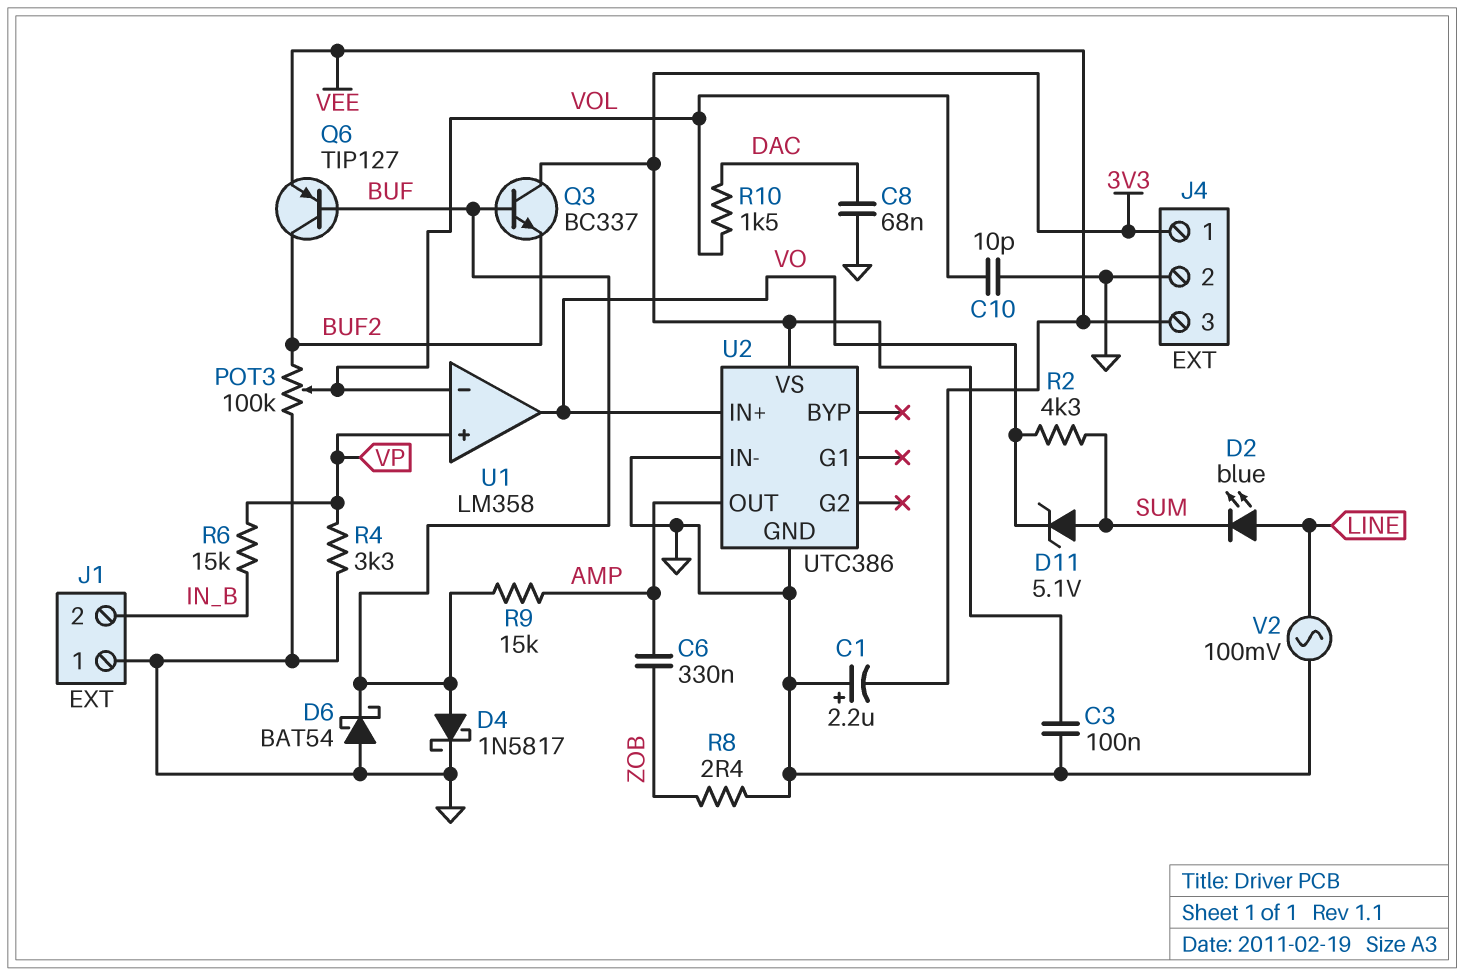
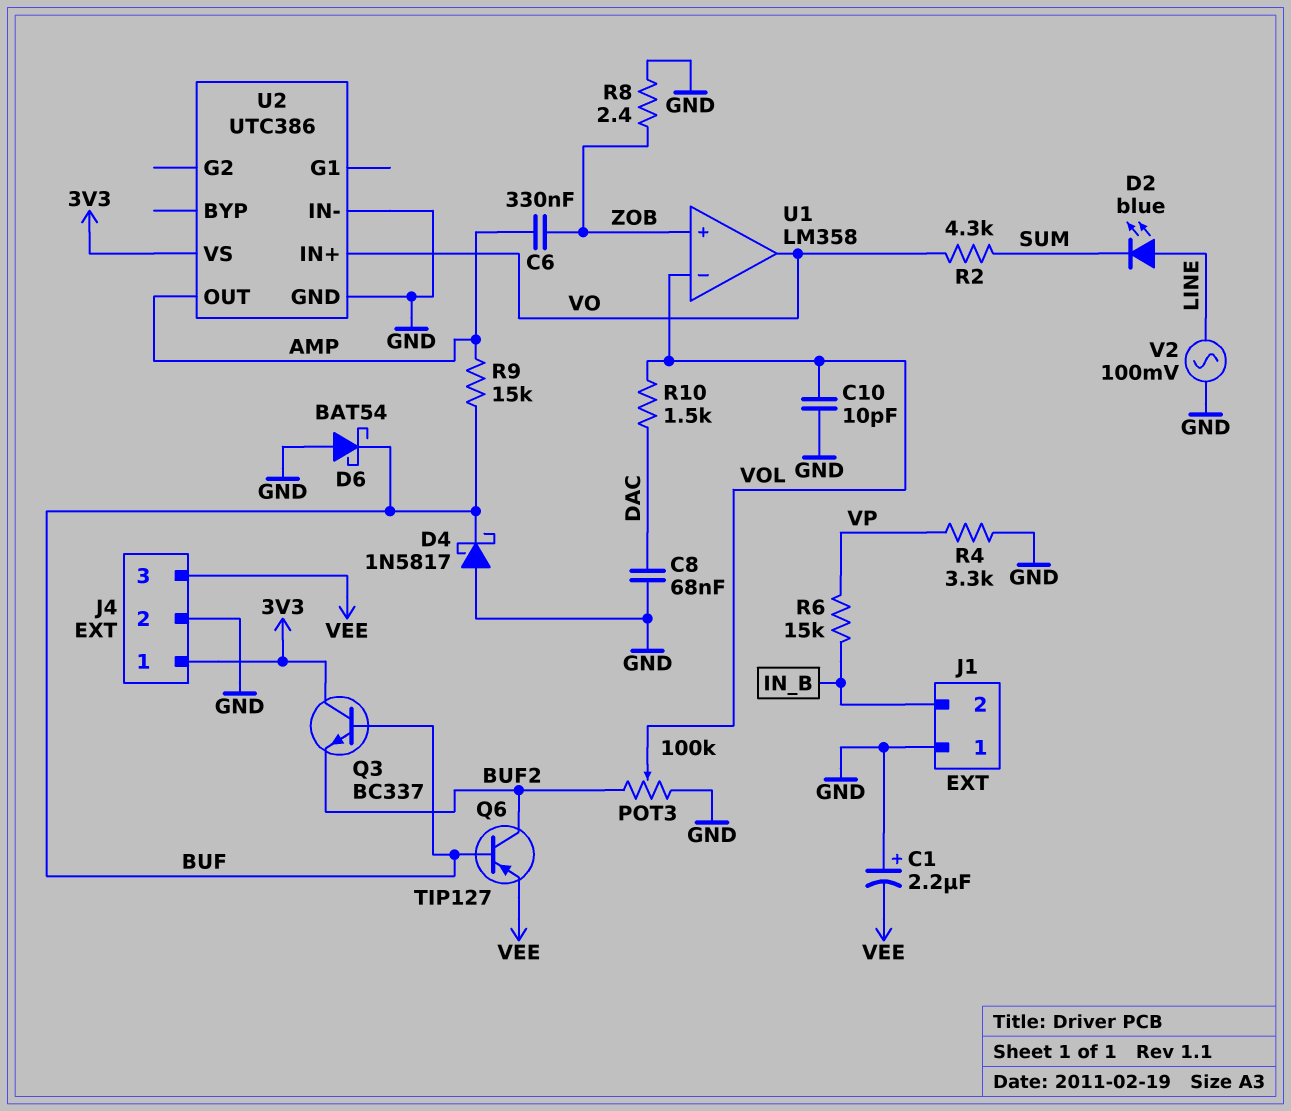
C3: 100nF (3V3, GND) -> none
D4: schottky 1N5817 (A BUF, K GND) -> schottky 1N5817 (A GND, K BUF)
D11: zener 5.1V (A SUM, K VO) -> none
U1 pin in+: VP -> ZOB

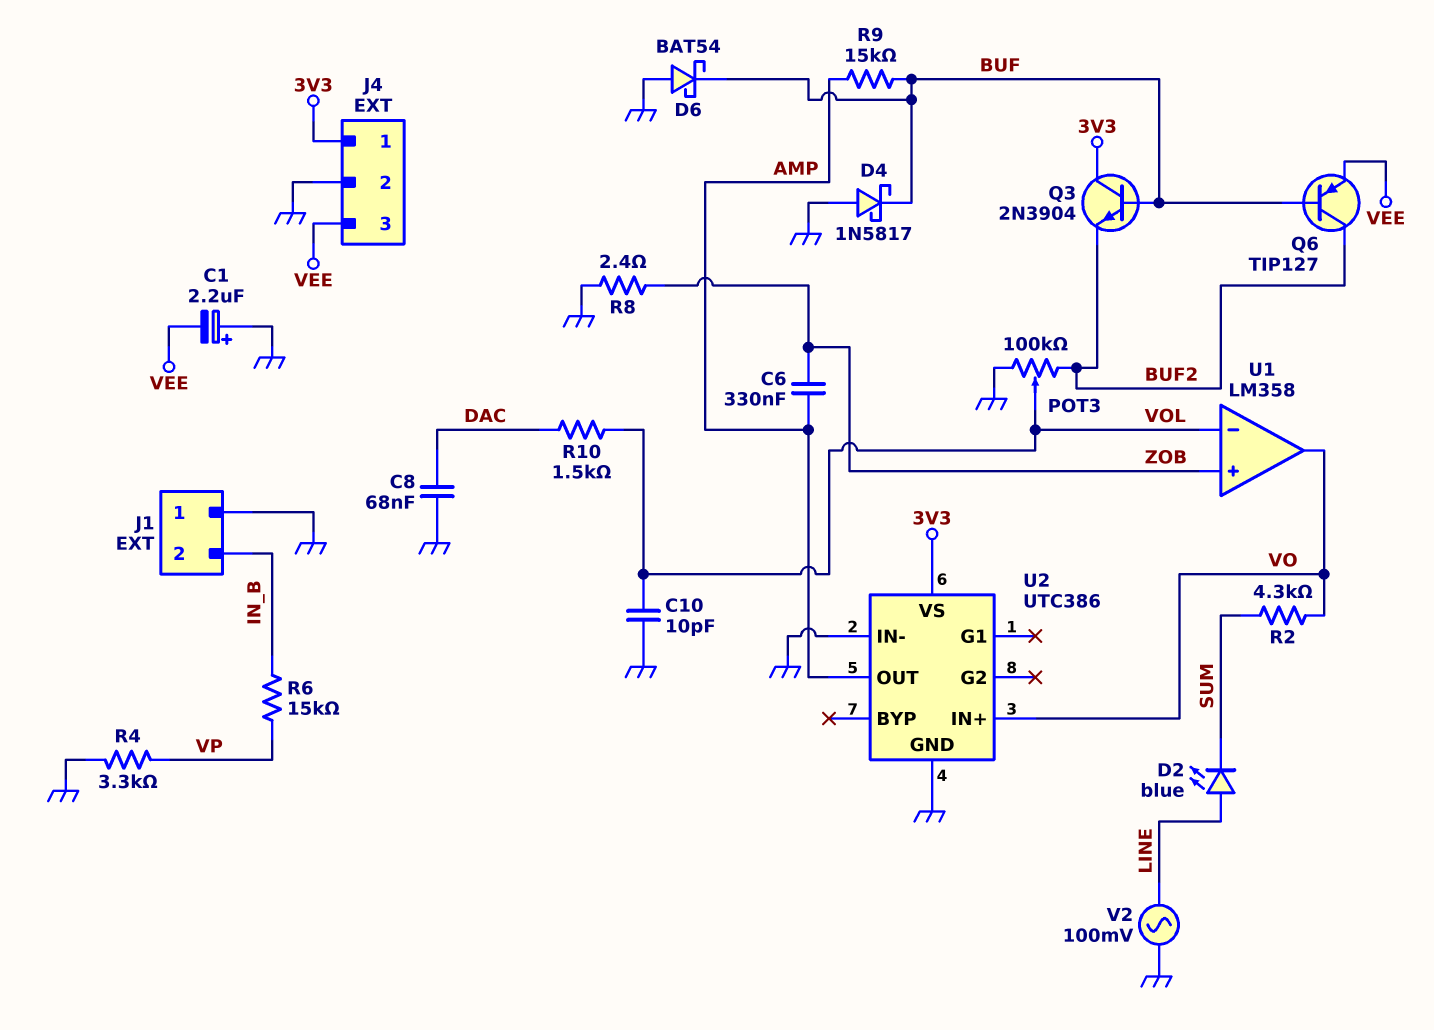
Q3: NPN BC337 (B BUF, C 3V3, E BUF2) -> NPN 2N3904 (B BUF, C 3V3, E BUF2)

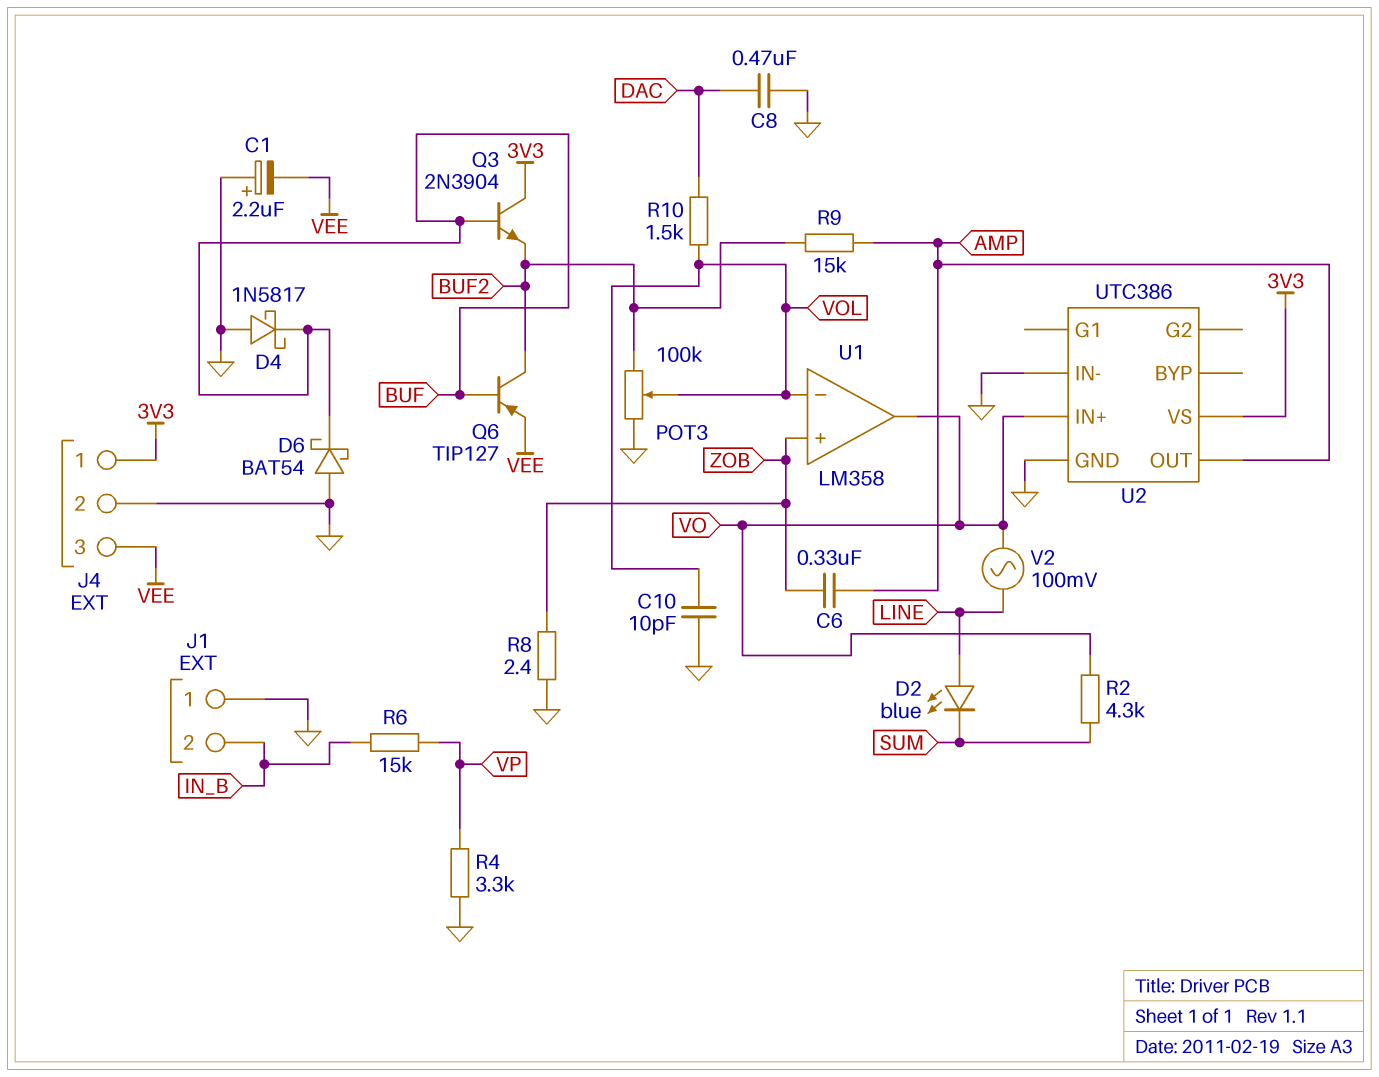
C8: 68nF (DAC, GND) -> 470nF (DAC, GND)
R9: 15k (AMP, BUF) -> 15k (AMP, BUF2)
V2: AC 100mV (GND, LINE) -> AC 100mV (LINE, VO)

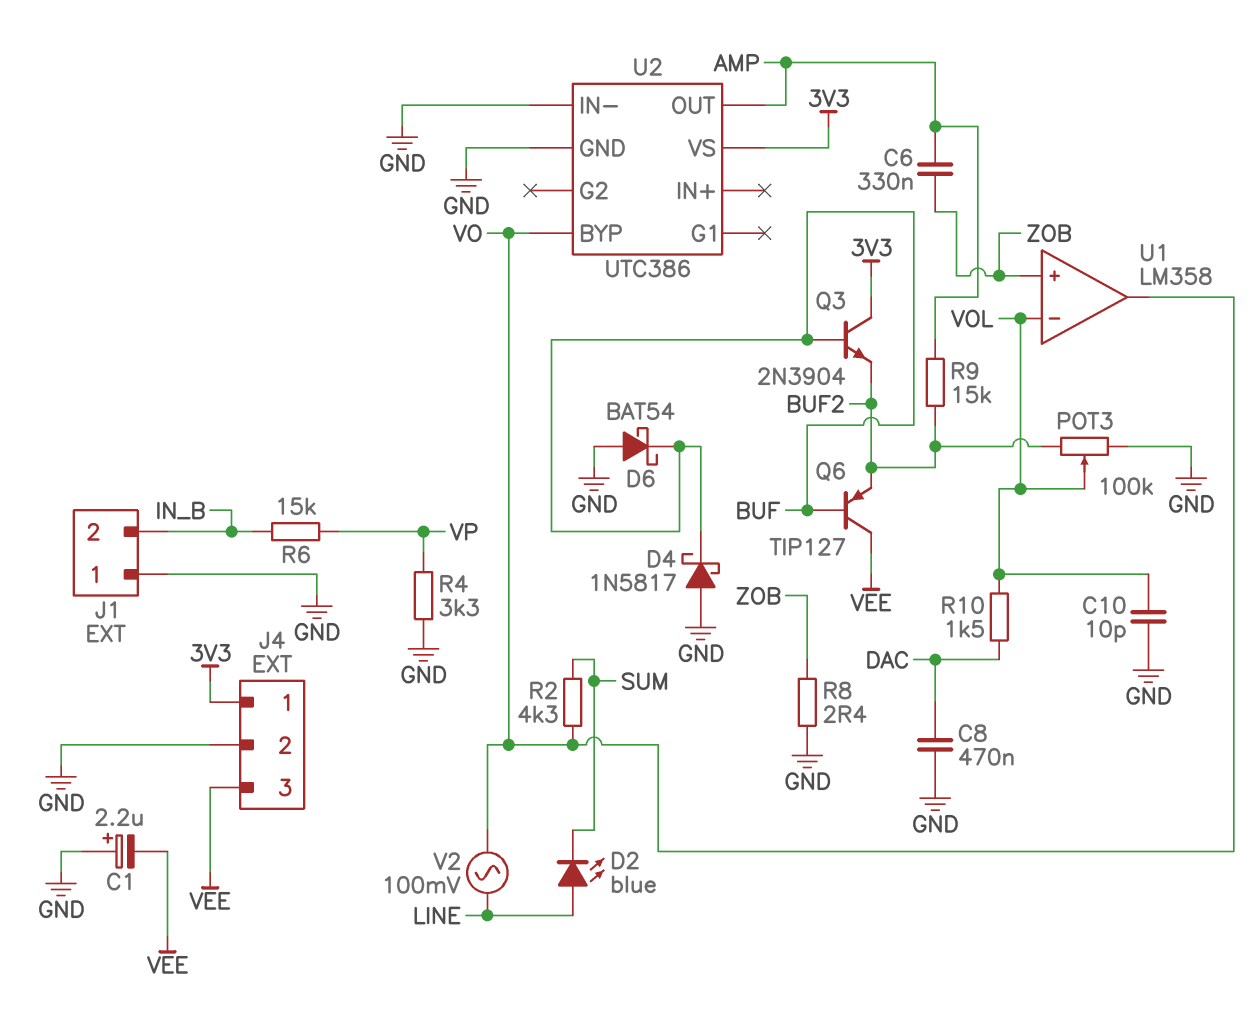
Q6: PNP TIP127 (B BUF, C BUF2, E VEE) -> PNP TIP127 (B BUF, C VEE, E BUF2)
U2 pin BYP: none -> VO
U2 pin IN+: VO -> none

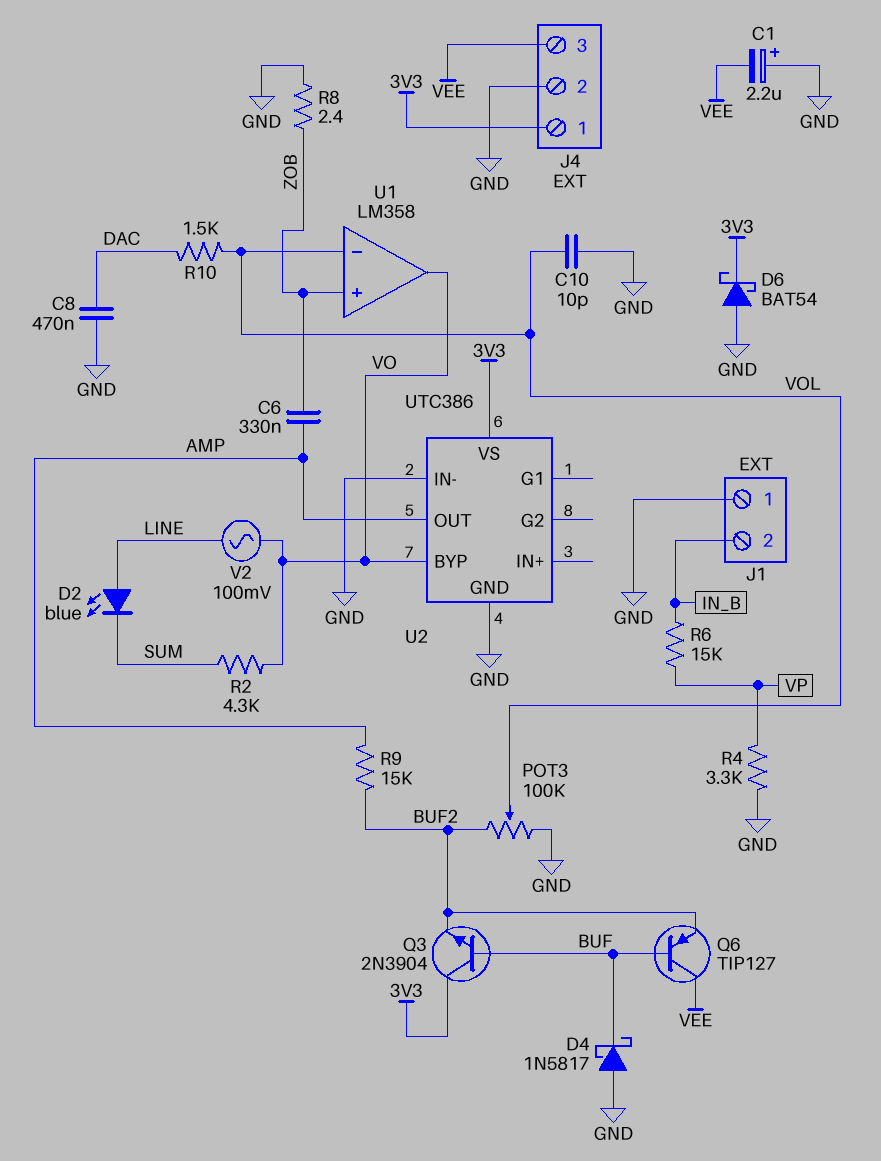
D6: schottky BAT54 (A GND, K BUF) -> schottky BAT54 (A GND, K 3V3)

